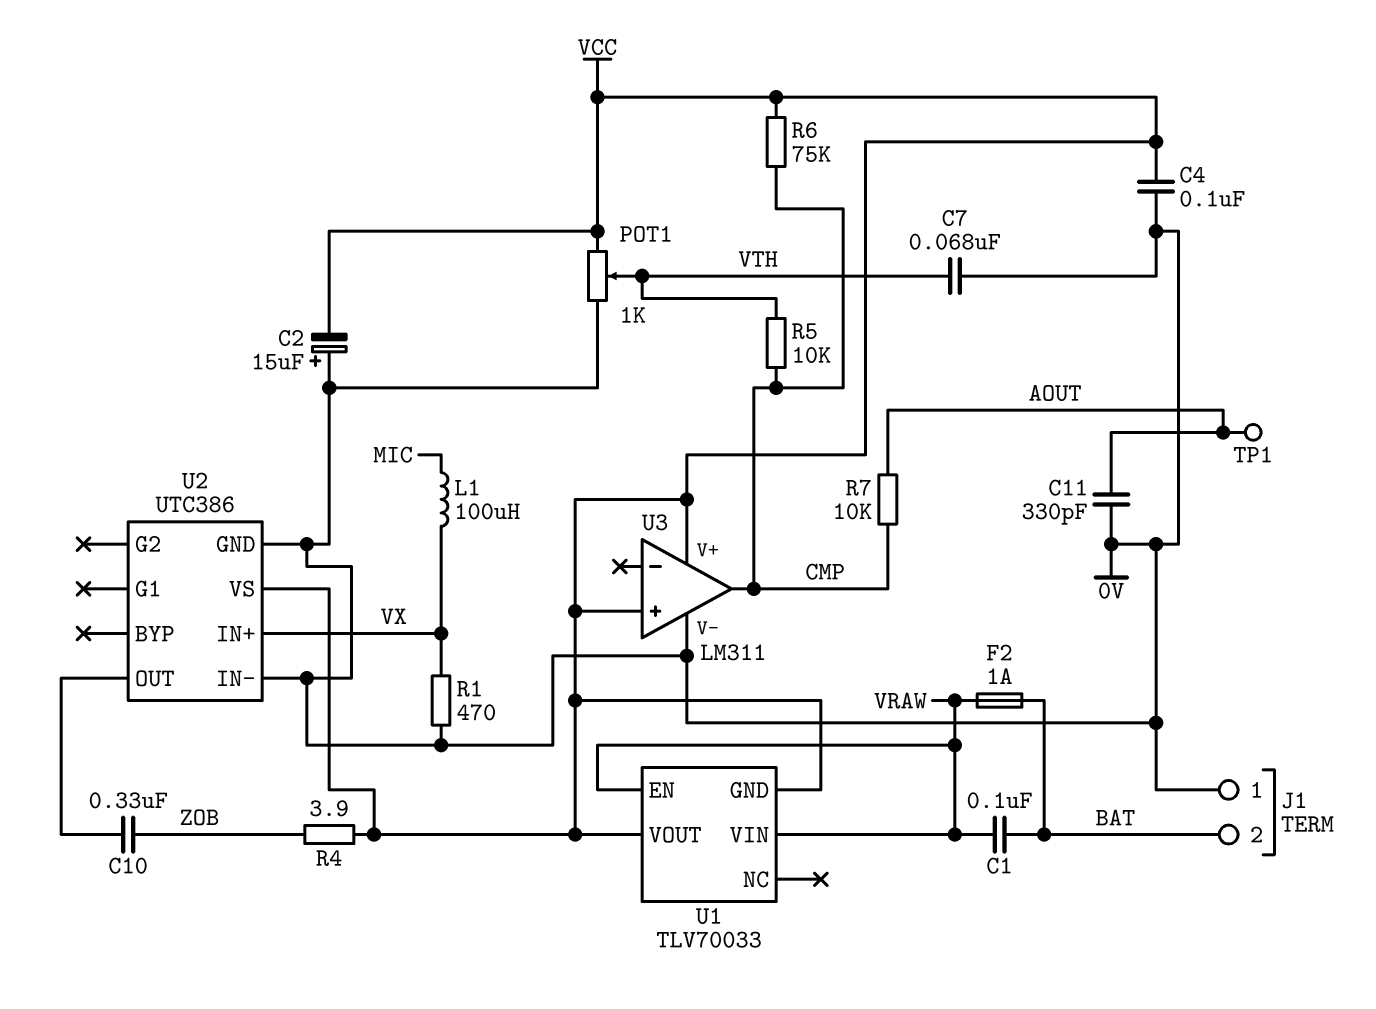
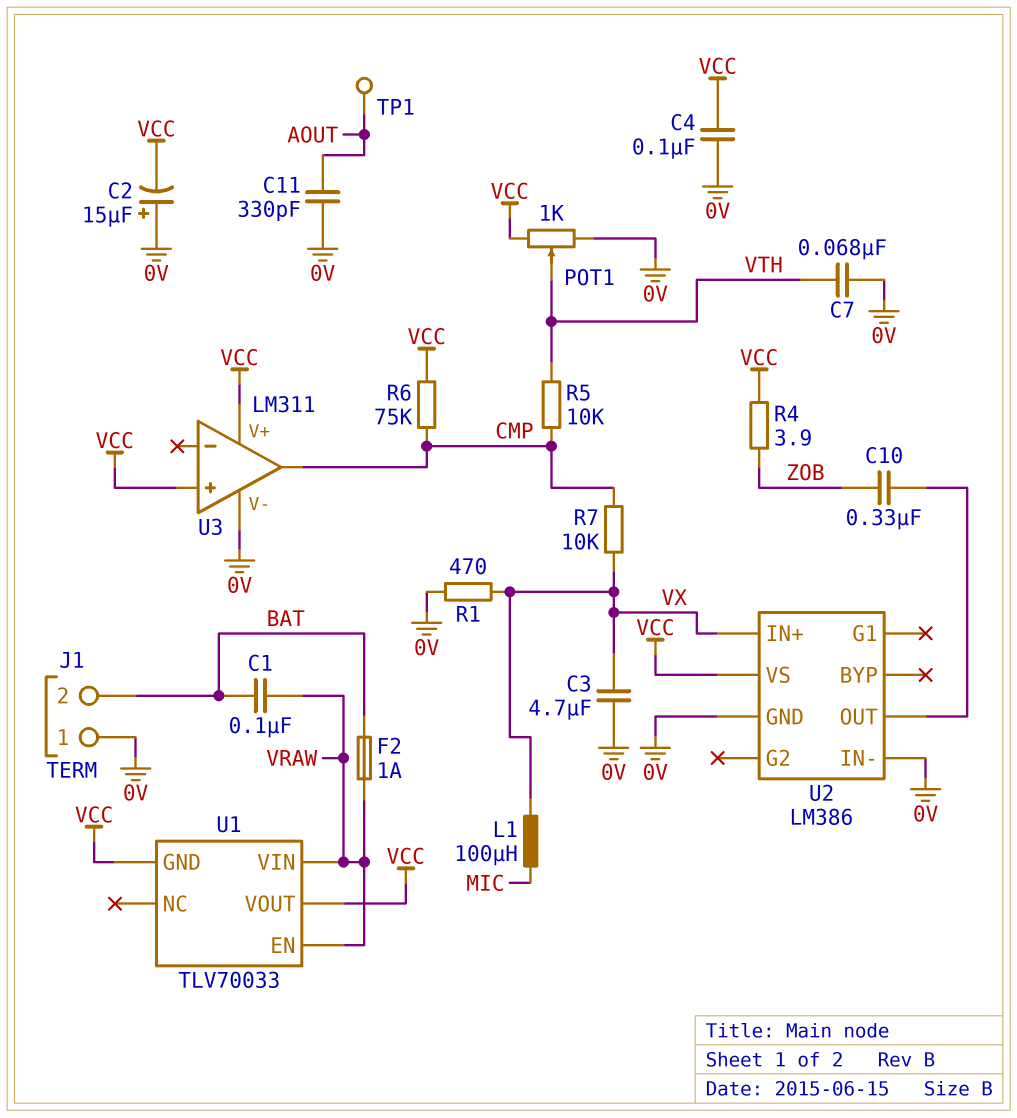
C3: none -> 4.7uF (0V, VX)
R7: 10k (AOUT, CMP) -> 10k (CMP, VX)
U2: UTC386 -> LM386

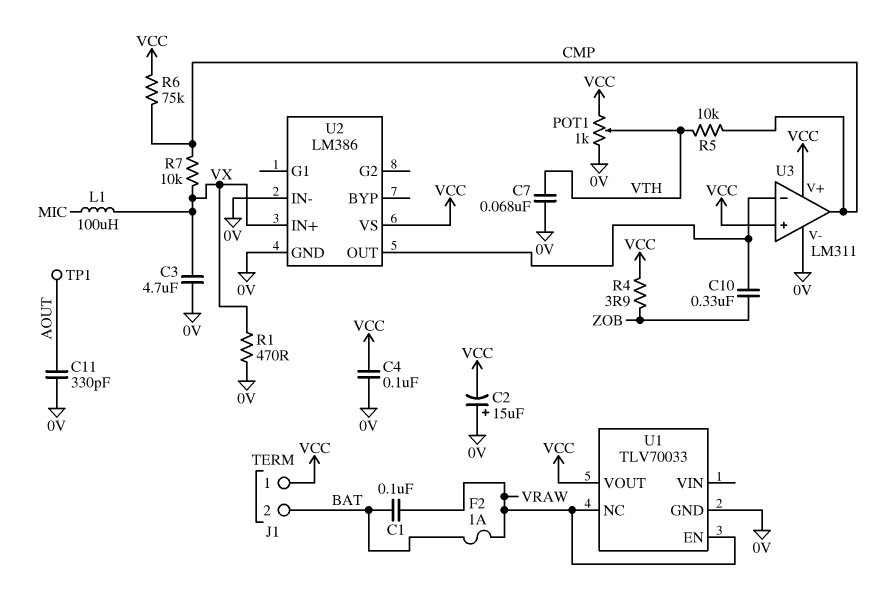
J1 pin 1: 0V -> VCC
U1 pin GND: VCC -> 0V
U1 pin NC: none -> VRAW
U1 pin VIN: VRAW -> none
U3 pin in-: none -> U2/OUT

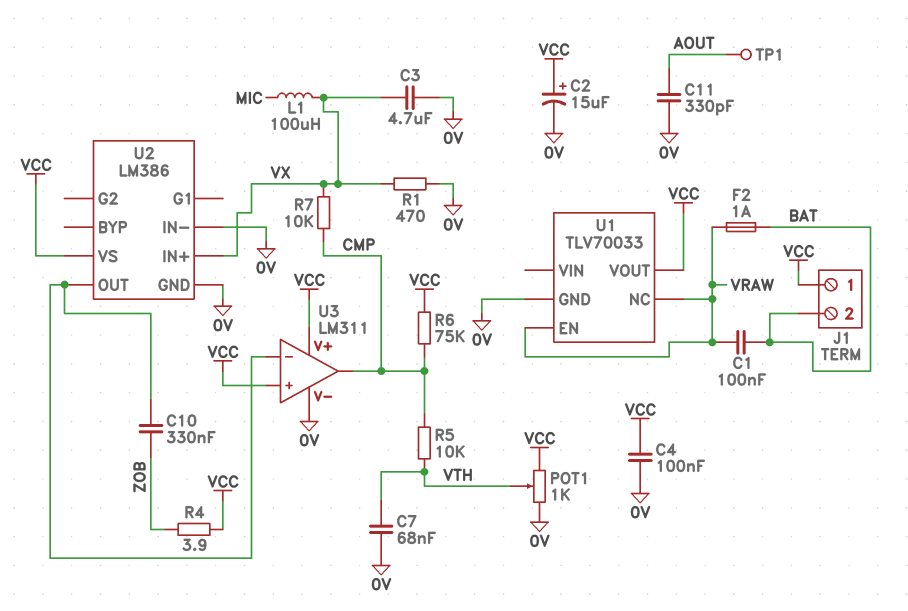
C2: 15uF (plus 0V, minus VCC) -> 15uF (plus VCC, minus 0V)

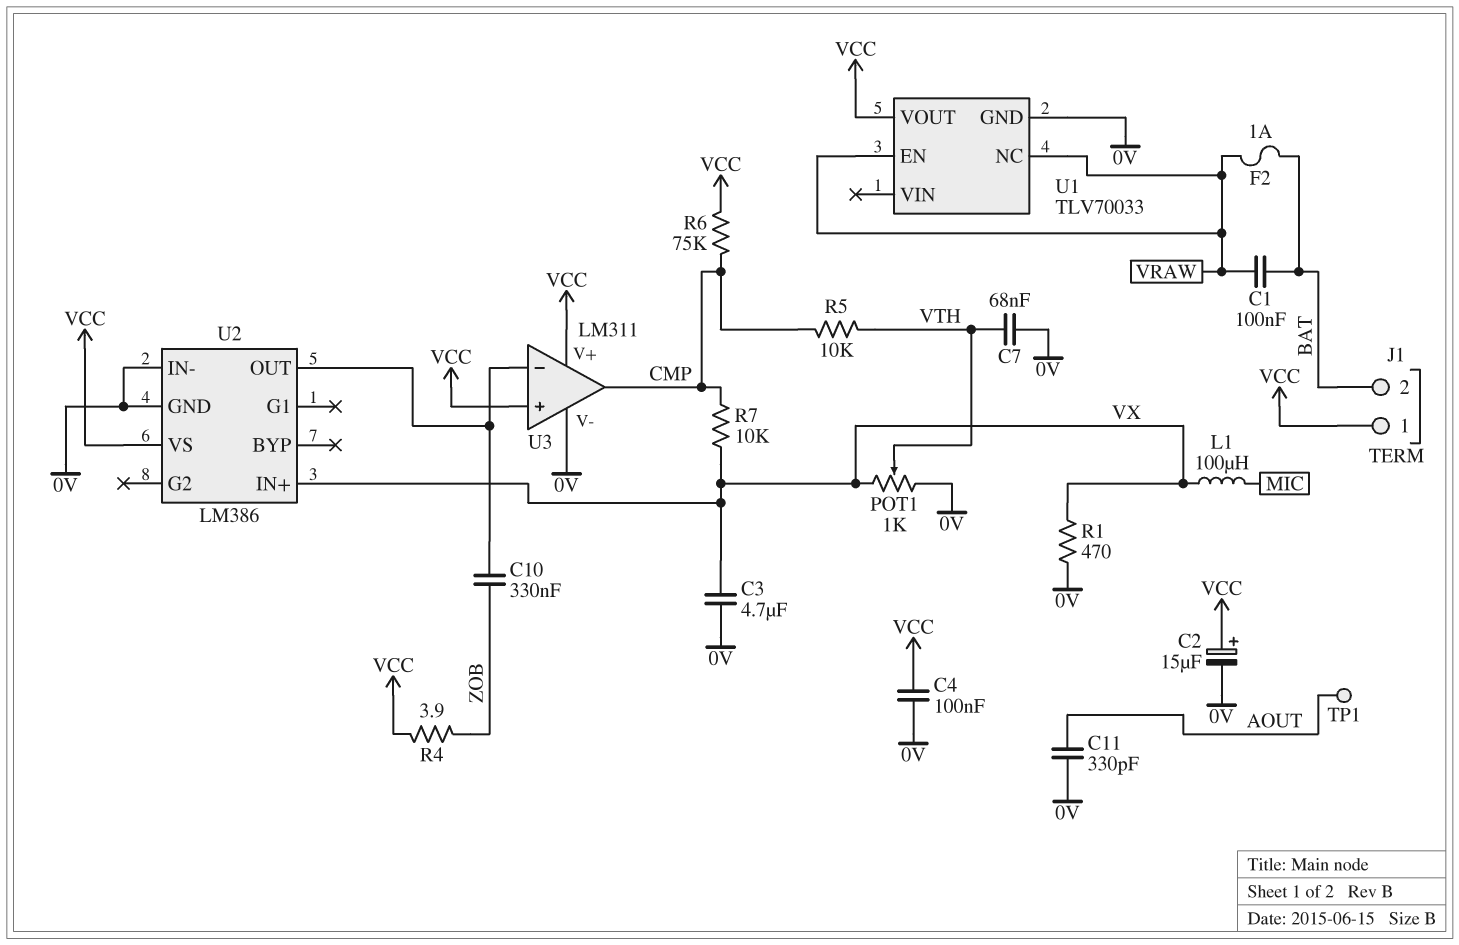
POT1: 1k (0V, VCC, wiper VTH) -> 1k (0V, VX, wiper VTH)

